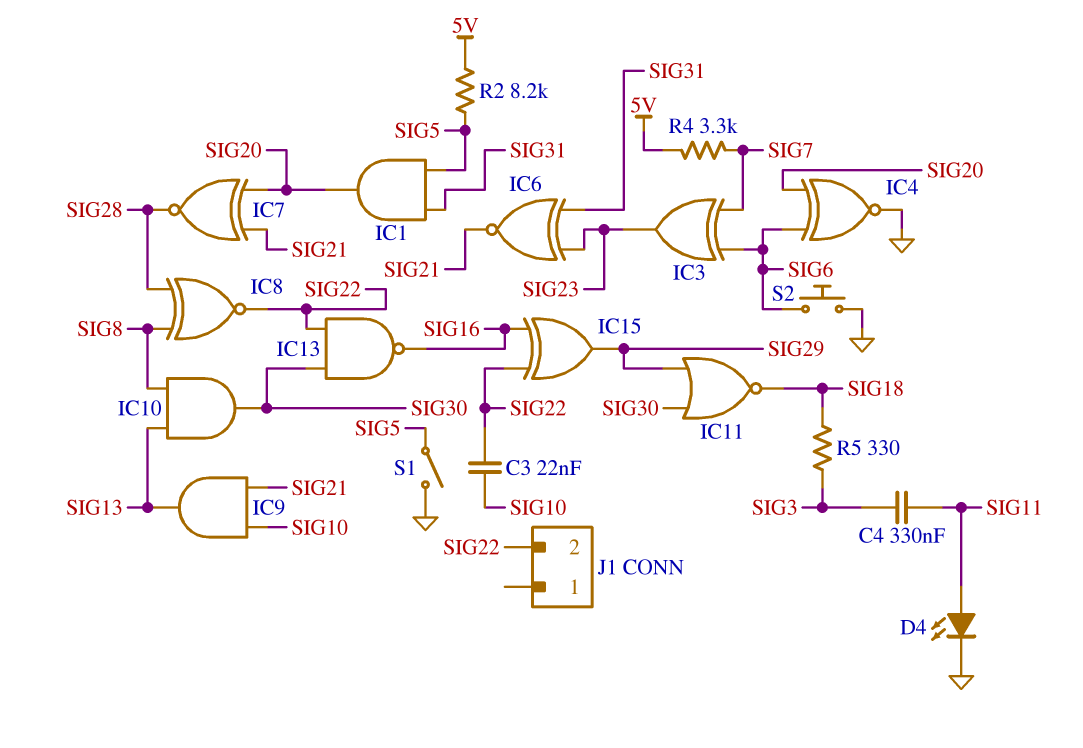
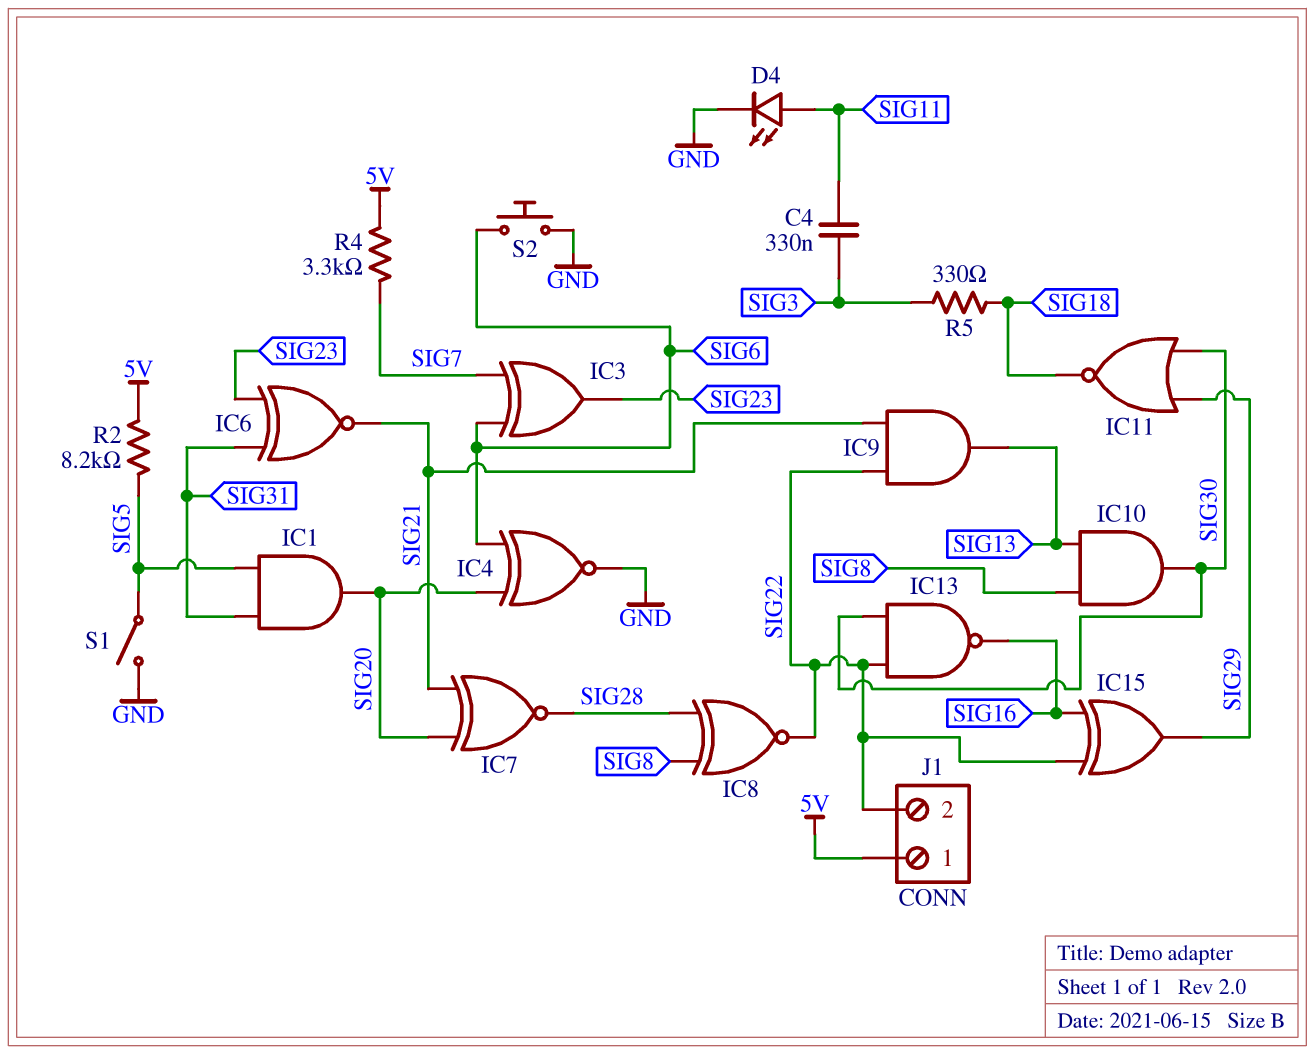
C3: 22nF (SIG10, SIG22) -> none
IC9: AND (in SIG10, in SIG21, out SIG13) -> AND (in SIG21, in SIG22, out SIG13)
J1 pin 1: none -> 5V

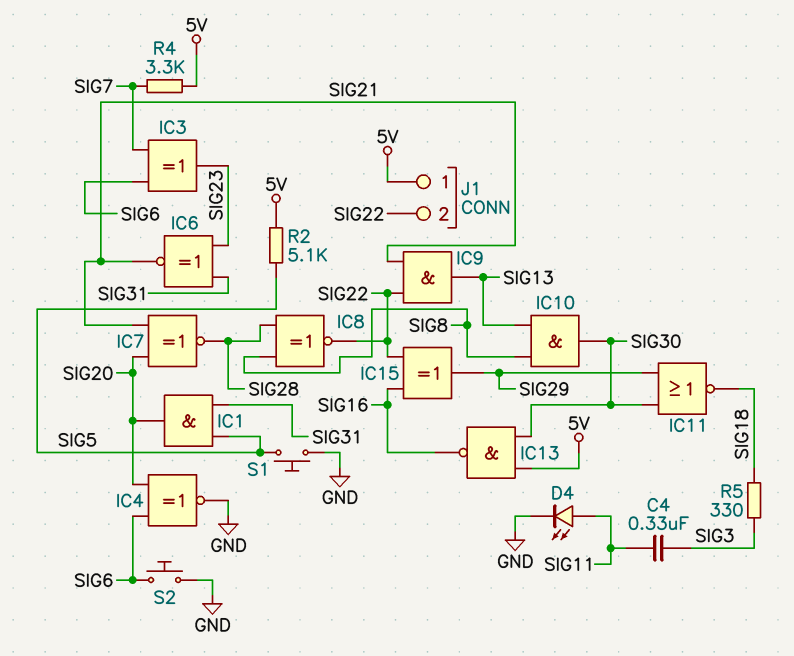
IC13: NAND (in SIG22, in SIG30, out SIG16) -> NAND (in 5V, in SIG30, out SIG16)
R2: 8.2k (5V, SIG5) -> 5.1k (5V, SIG5)
S1: switch (GND, SIG5) -> button (GND, SIG5)

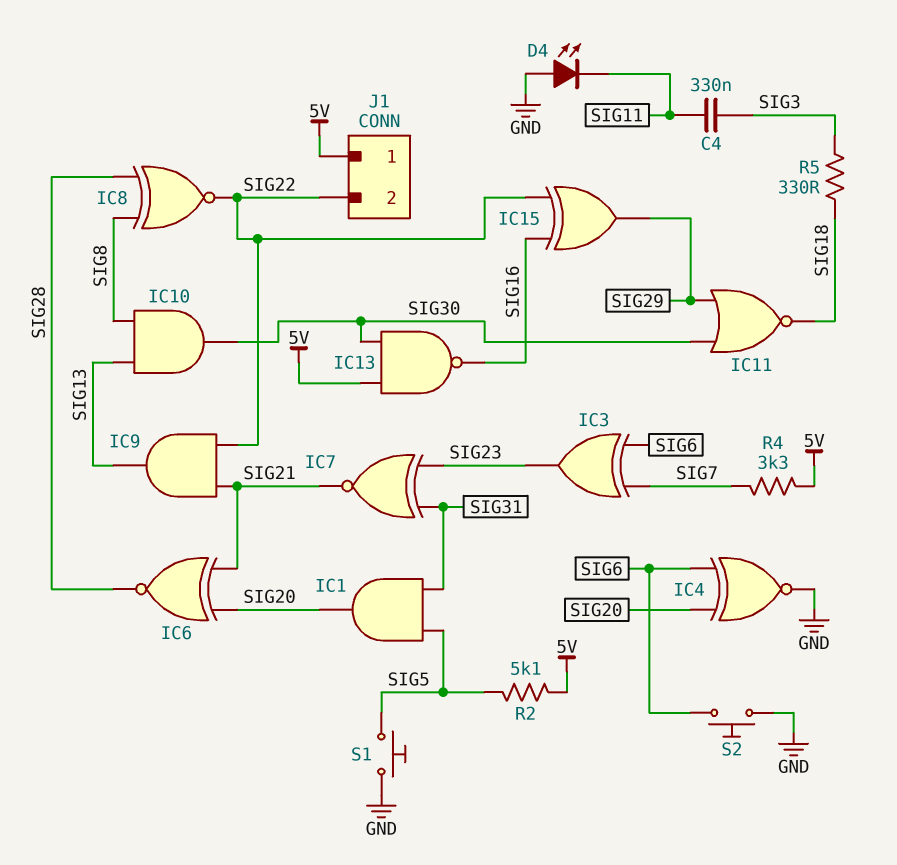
D4: LED (A SIG11, K GND) -> LED (A GND, K SIG11)
IC6: XNOR (in SIG23, in SIG31, out SIG21) -> XNOR (in SIG20, in SIG21, out SIG28)
IC7: XNOR (in SIG20, in SIG21, out SIG28) -> XNOR (in SIG23, in SIG31, out SIG21)

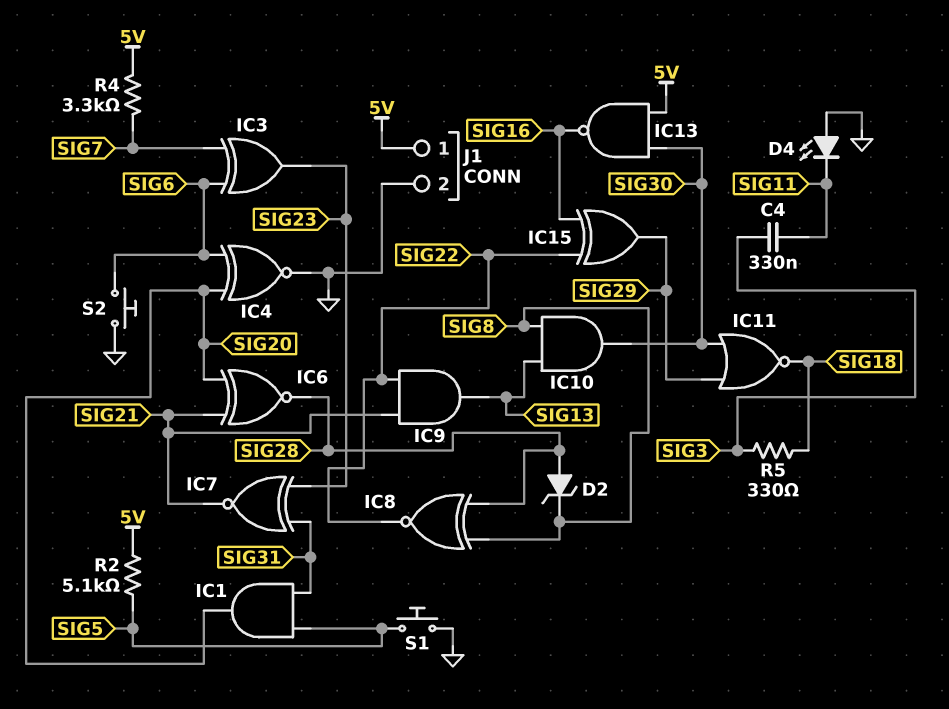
D2: none -> zener (A SIG28, K SIG8)
J1 pin 2: SIG22 -> GND

